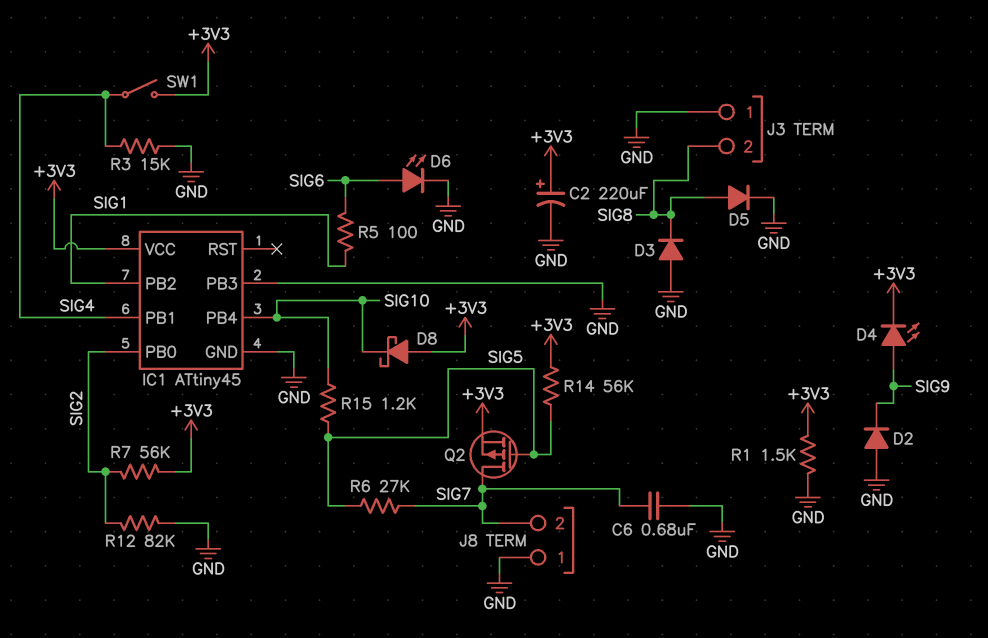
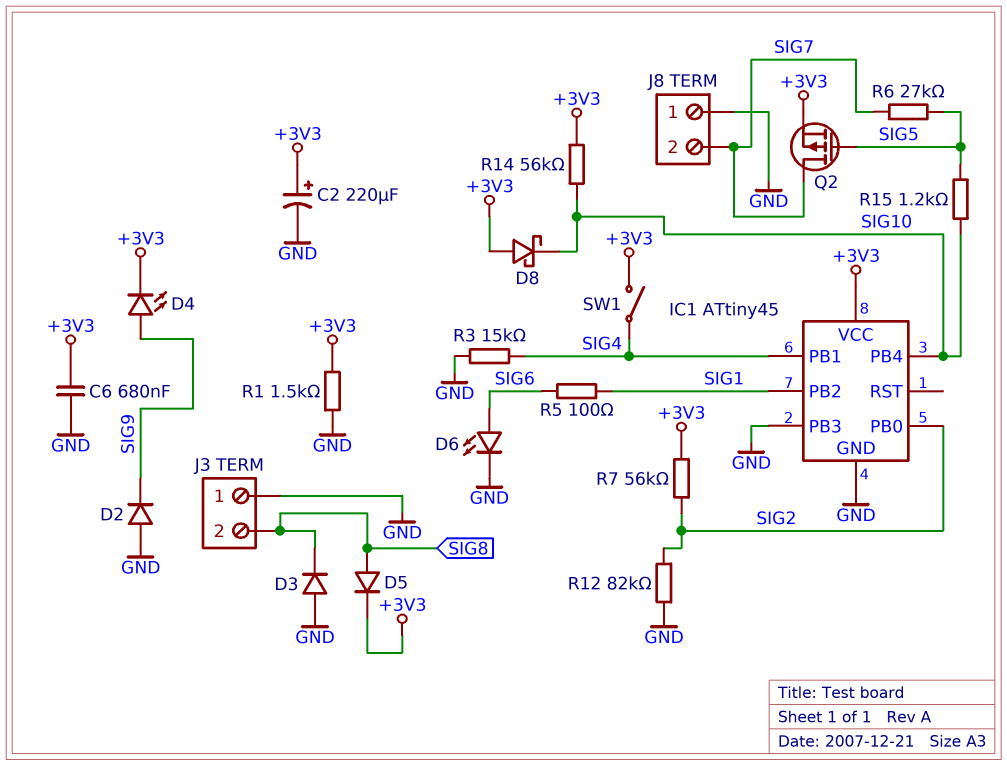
C6: 680nF (GND, SIG7) -> 680nF (+3V3, GND)
D5: diode (A SIG8, K GND) -> diode (A SIG8, K +3V3)
R14: 56k (+3V3, SIG5) -> 56k (+3V3, SIG10)

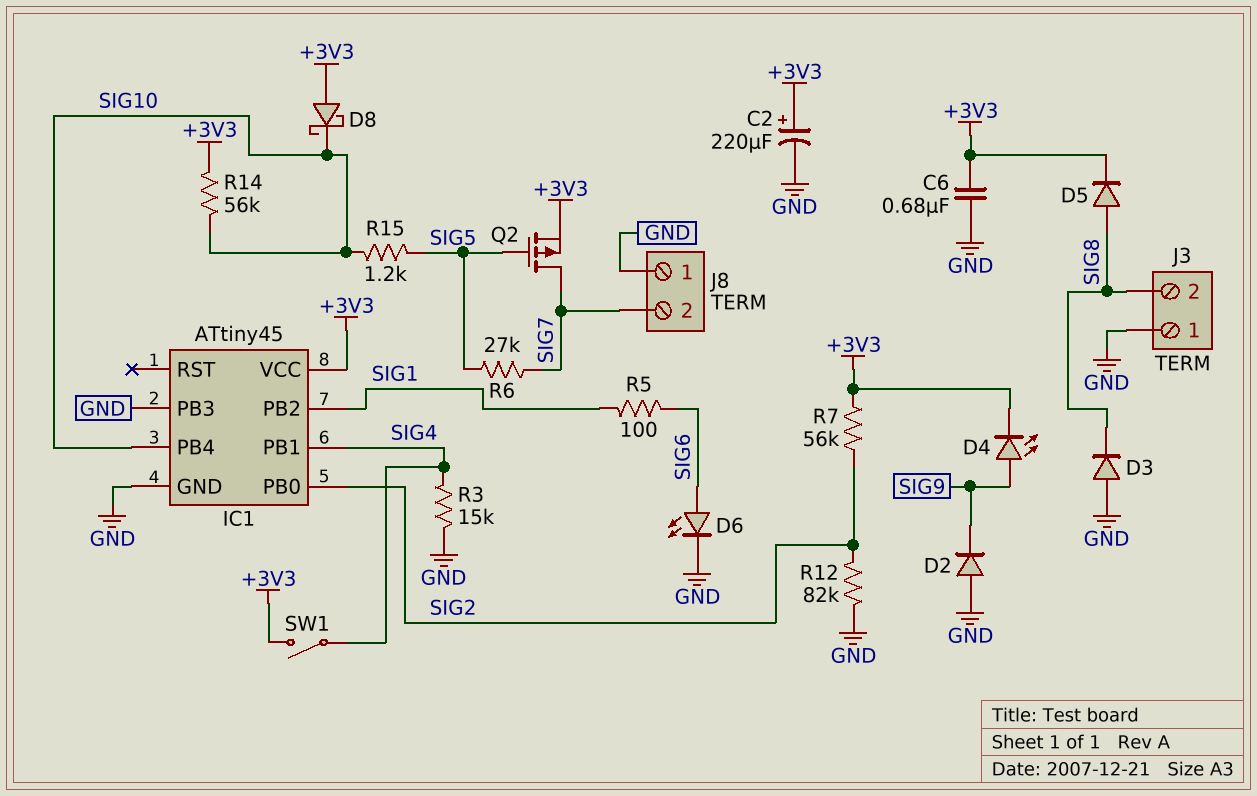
R1: 1.5k (+3V3, GND) -> none

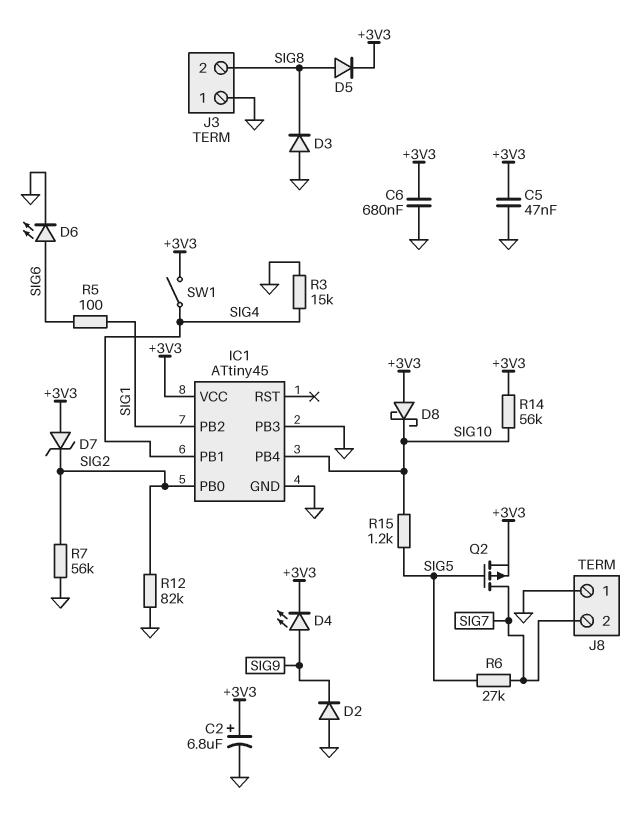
C2: 220uF (plus +3V3, minus GND) -> 6.8uF (plus +3V3, minus GND)
C5: none -> 47nF (+3V3, GND)
D7: none -> zener (A +3V3, K SIG2)
R7: 56k (+3V3, SIG2) -> 56k (GND, SIG2)

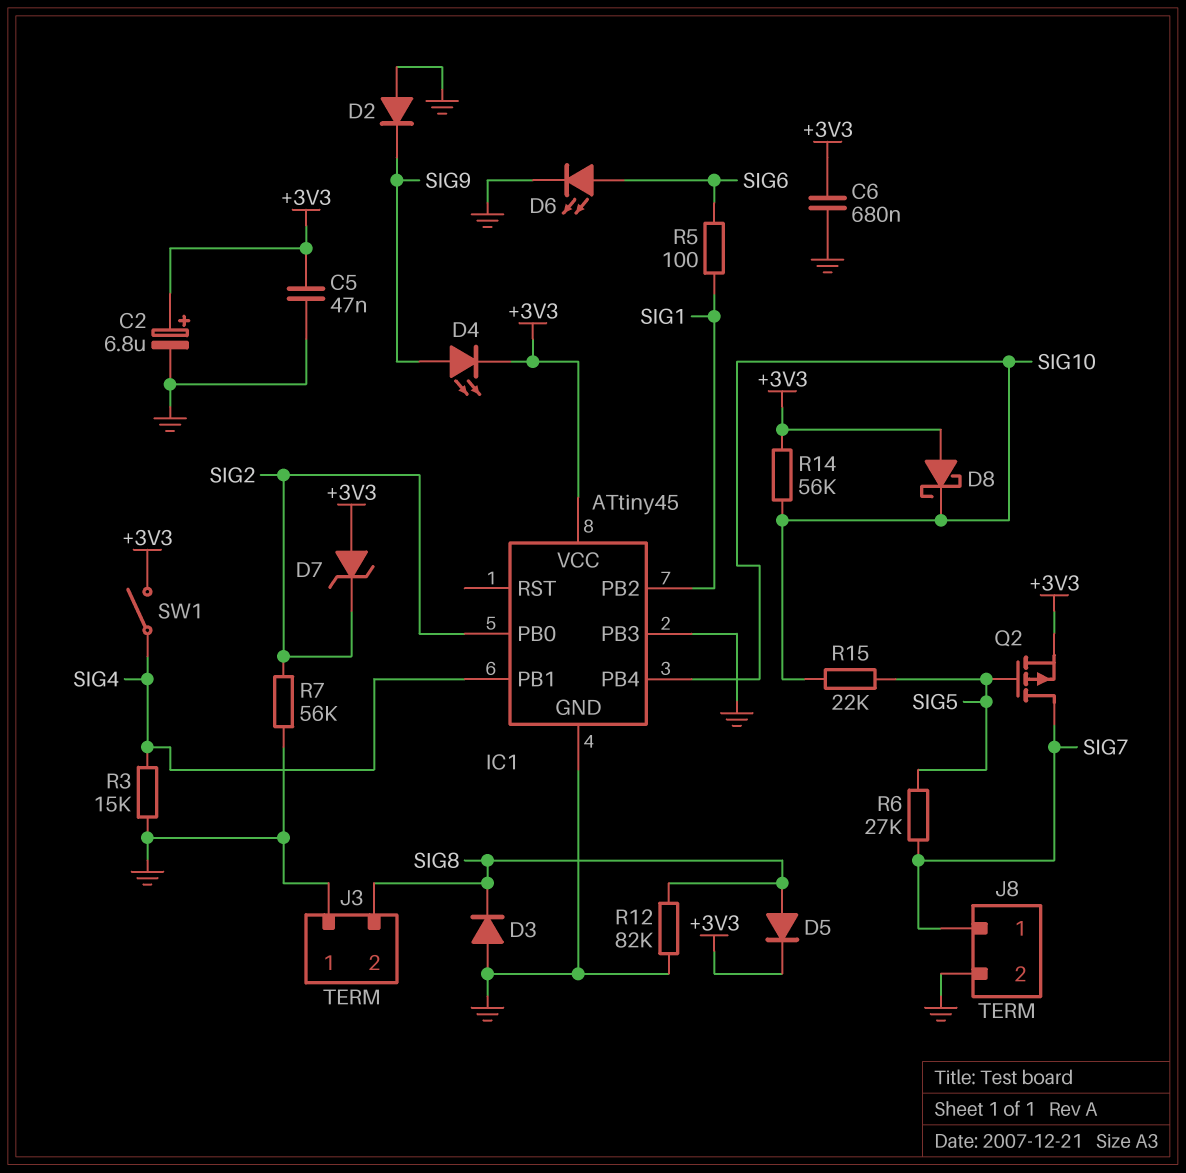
J8 pin 1: GND -> SIG7
J8 pin 2: SIG7 -> GND
R12: 82k (GND, SIG2) -> 82k (GND, SIG8)
R15: 1.2k (SIG5, SIG10) -> 22k (SIG5, SIG10)

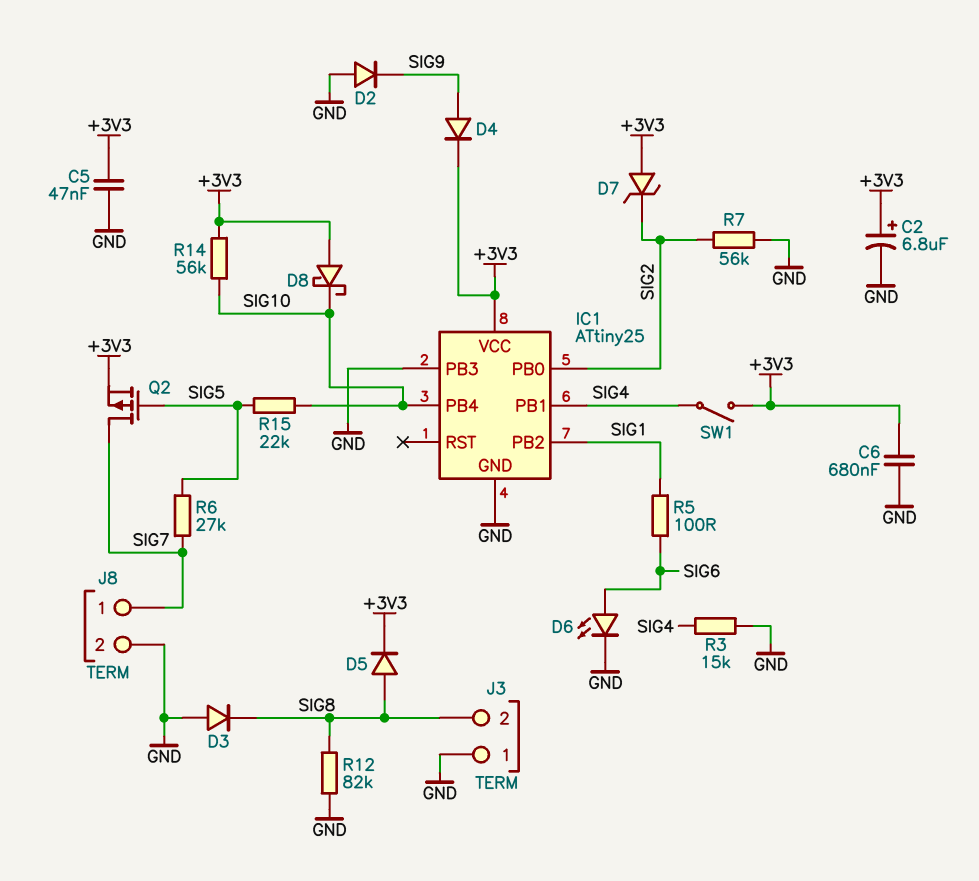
D4: LED (A SIG9, K +3V3) -> diode (A SIG9, K +3V3)
IC1: ATtiny45 -> ATtiny25

